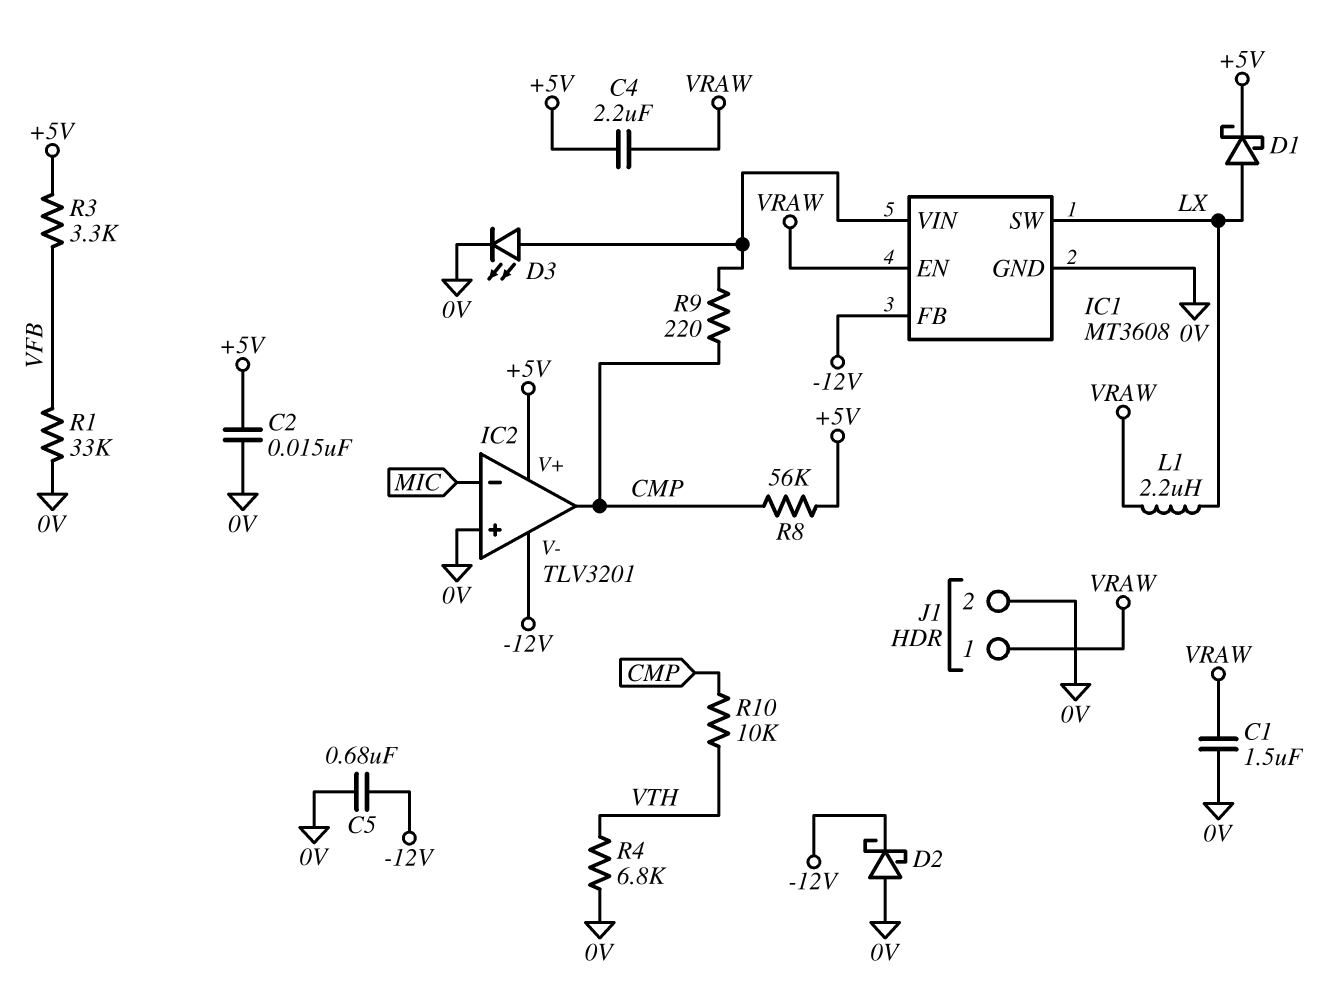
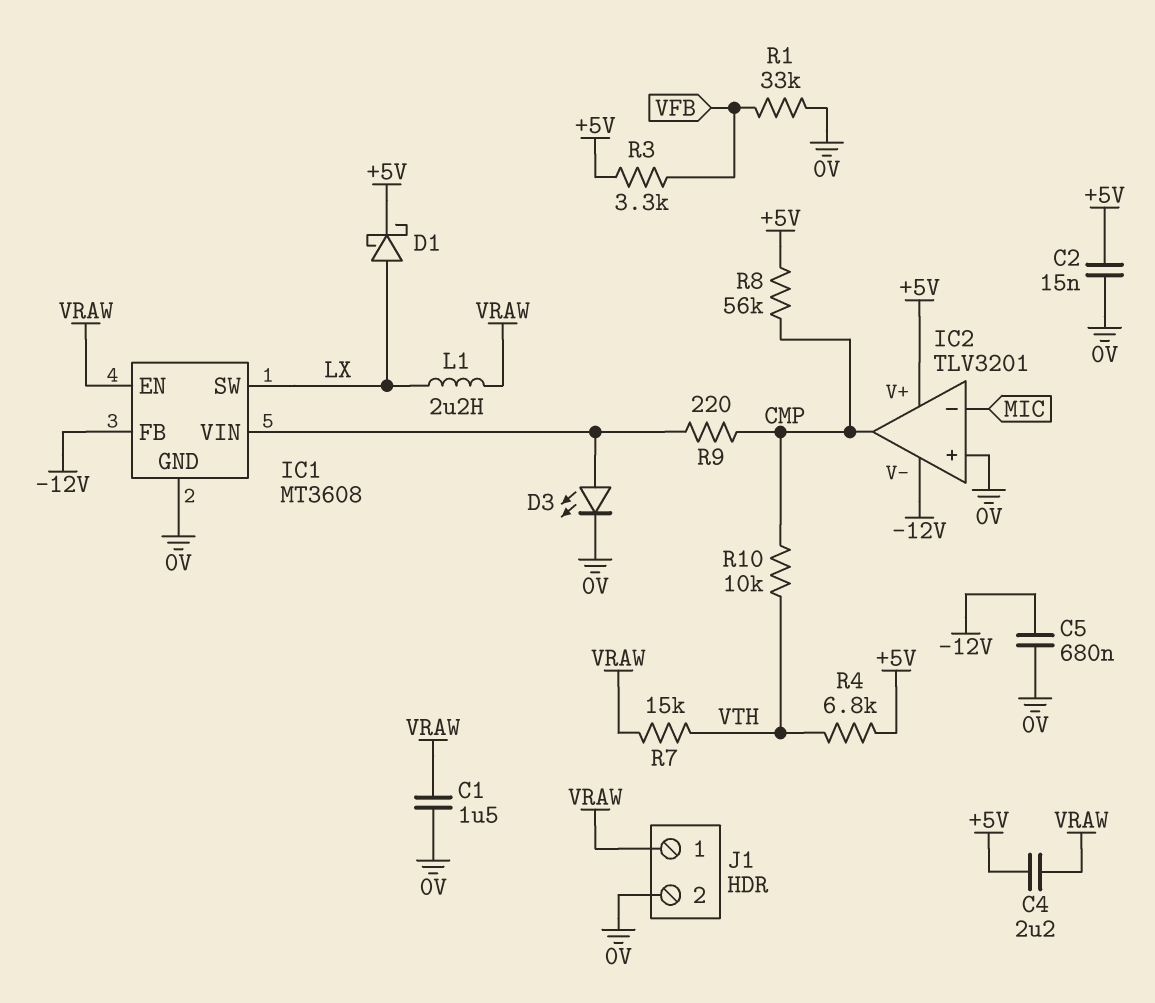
D2: schottky (A 0V, K -12V) -> none
R4: 6.8k (0V, VTH) -> 6.8k (+5V, VTH)
R7: none -> 15k (VRAW, VTH)

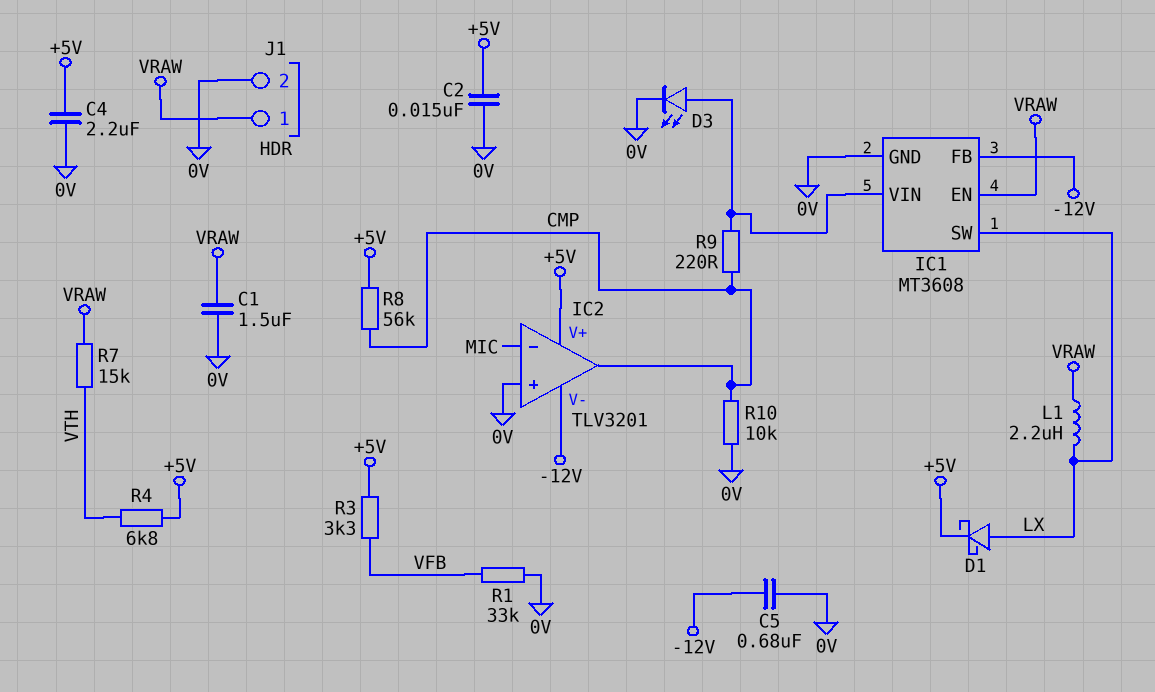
C4: 2.2uF (+5V, VRAW) -> 2.2uF (+5V, 0V)
R10: 10k (CMP, VTH) -> 10k (0V, CMP)

